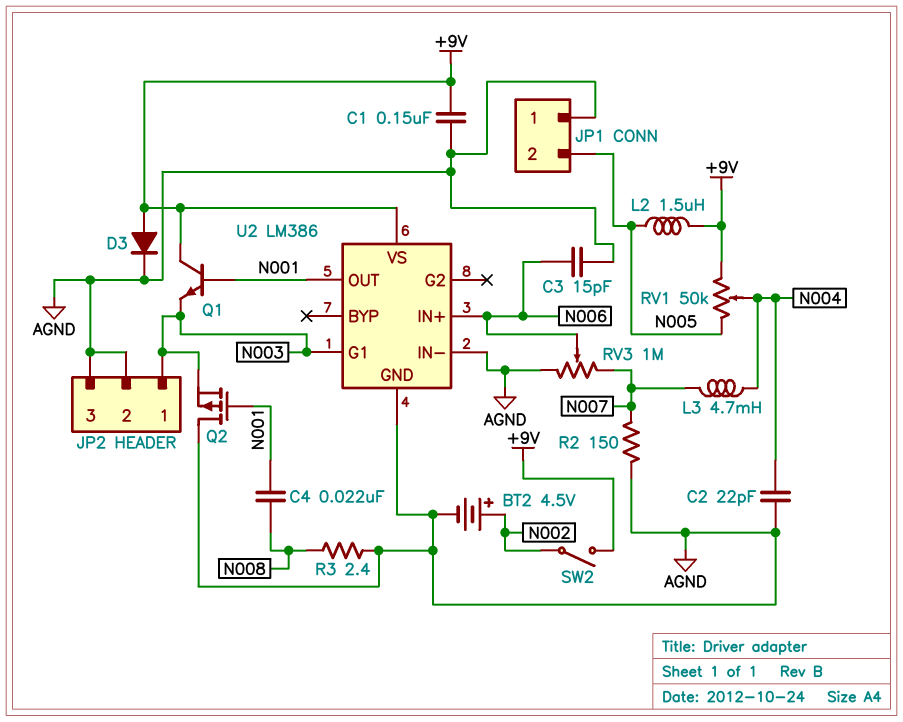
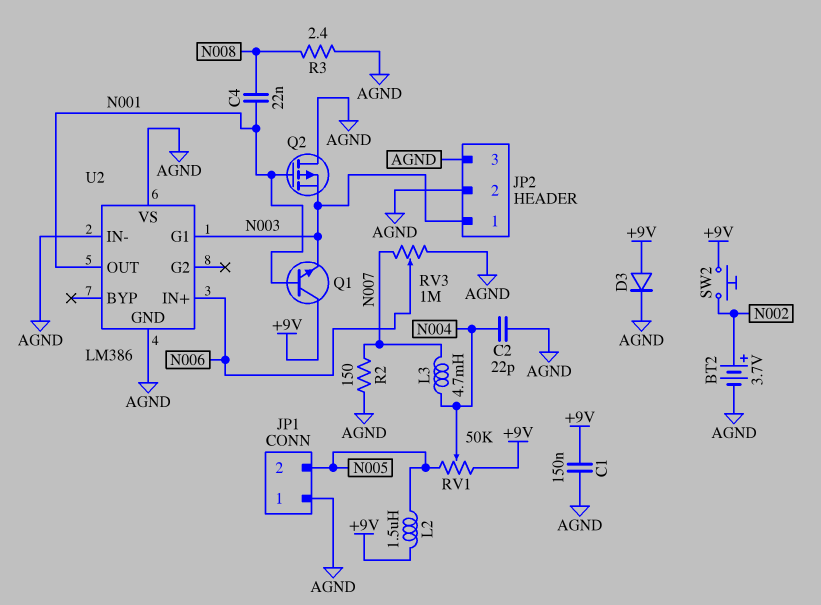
BT2: 4.5V (plus N002, minus AGND) -> 3.7V (plus N002, minus AGND)
C3: 15pF (AGND, N006) -> none
SW2: switch (+9V, N002) -> button (+9V, N002)
U2 pin VS: +9V -> AGND

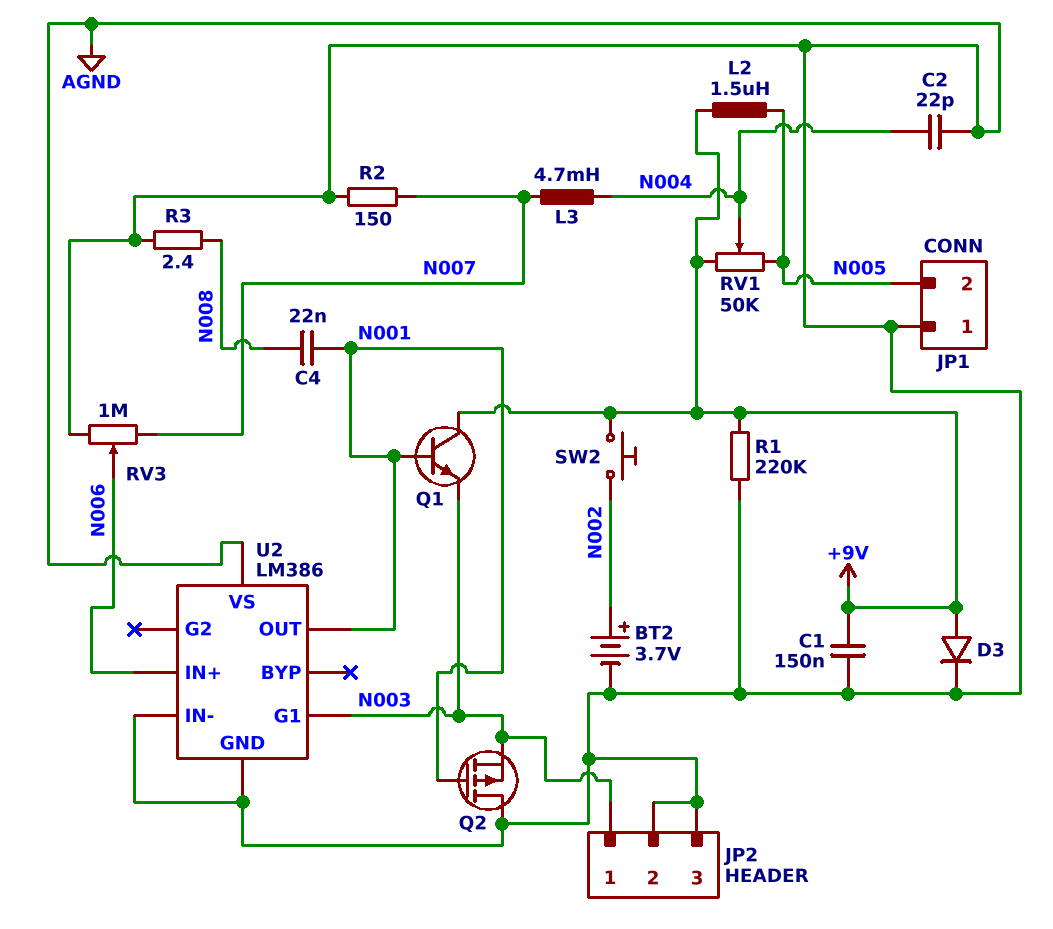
R1: none -> 220k (+9V, AGND)

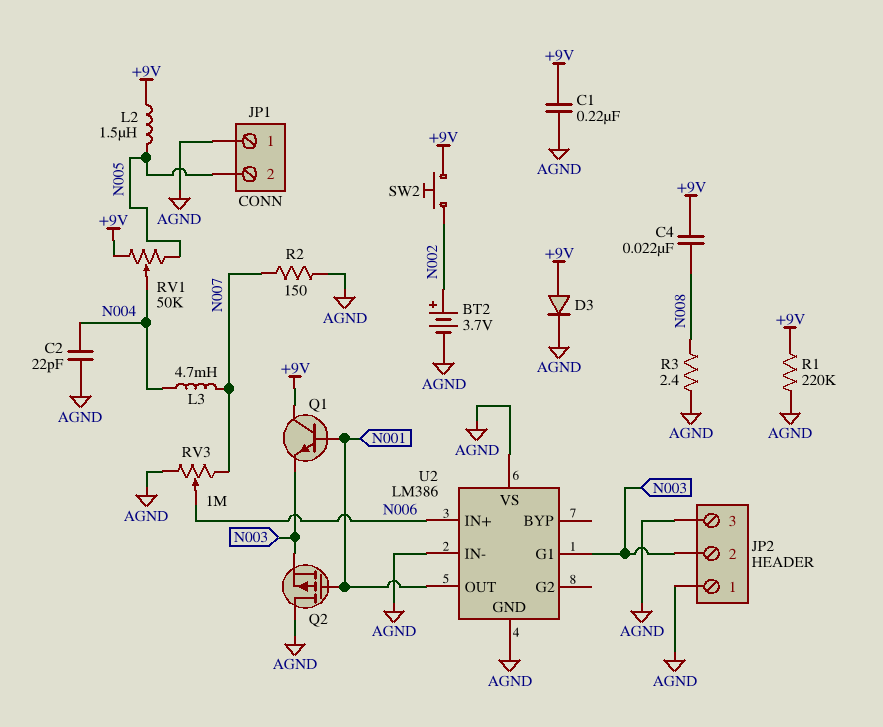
C1: 150nF (+9V, AGND) -> 220nF (+9V, AGND)
C4: 22nF (N001, N008) -> 22nF (+9V, N008)
JP2 pin 1: N003 -> AGND
JP2 pin 2: AGND -> N003

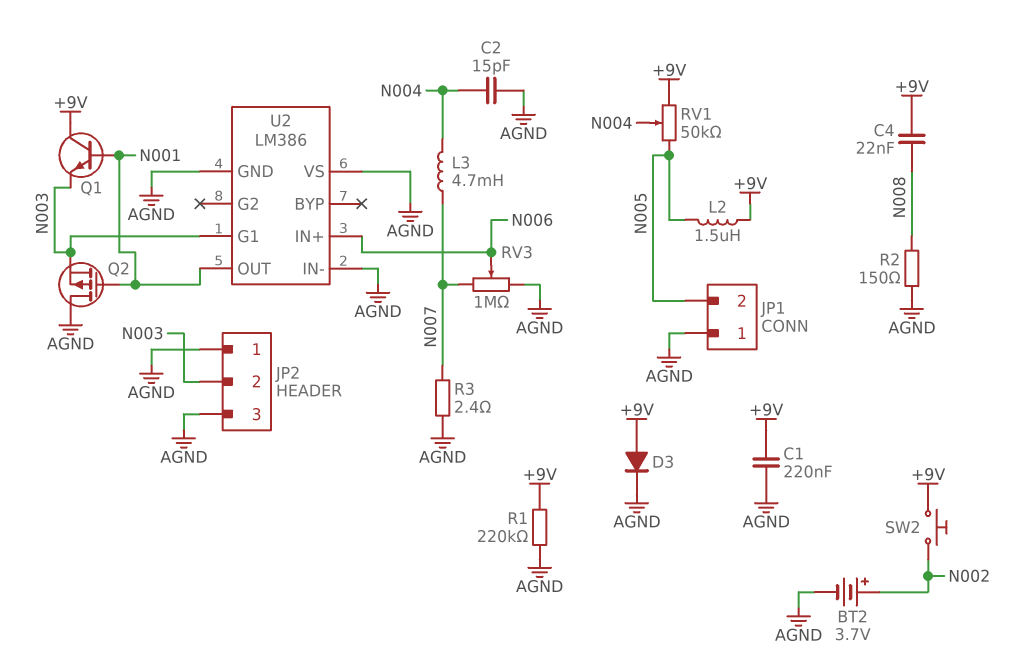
C2: 22pF (AGND, N004) -> 15pF (AGND, N004)
R2: 150 (AGND, N007) -> 150 (AGND, N008)
R3: 2.4 (AGND, N008) -> 2.4 (AGND, N007)

